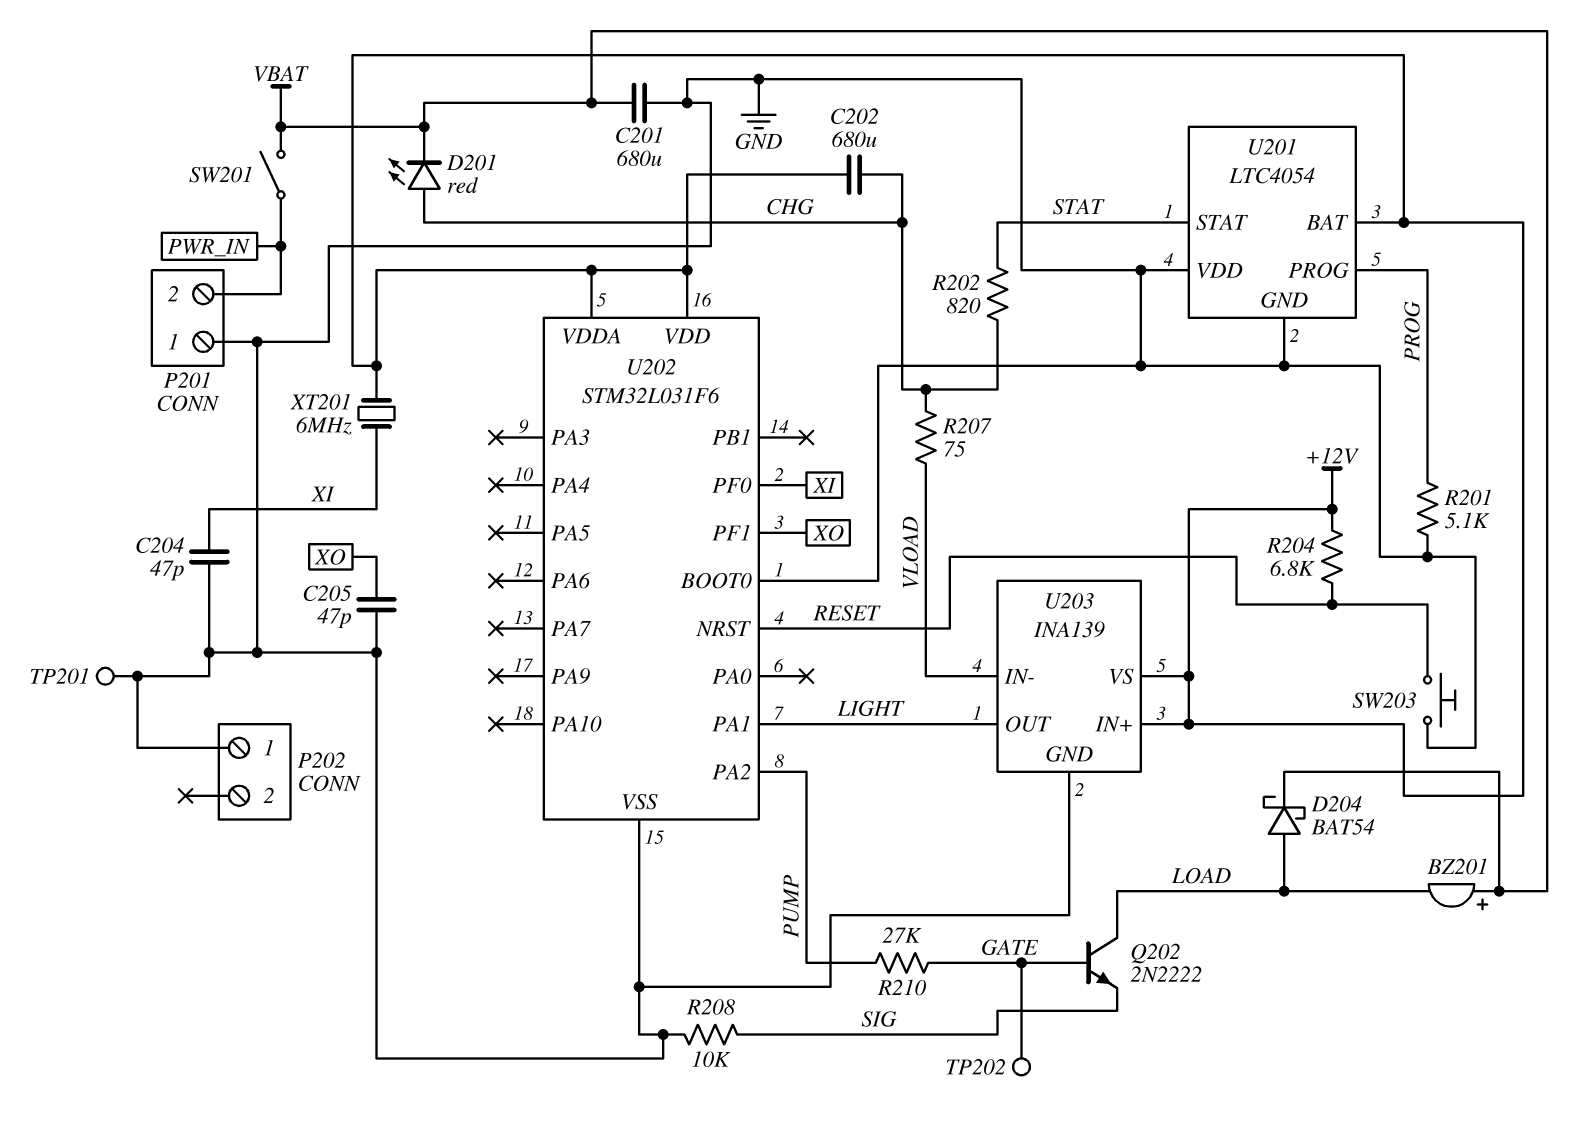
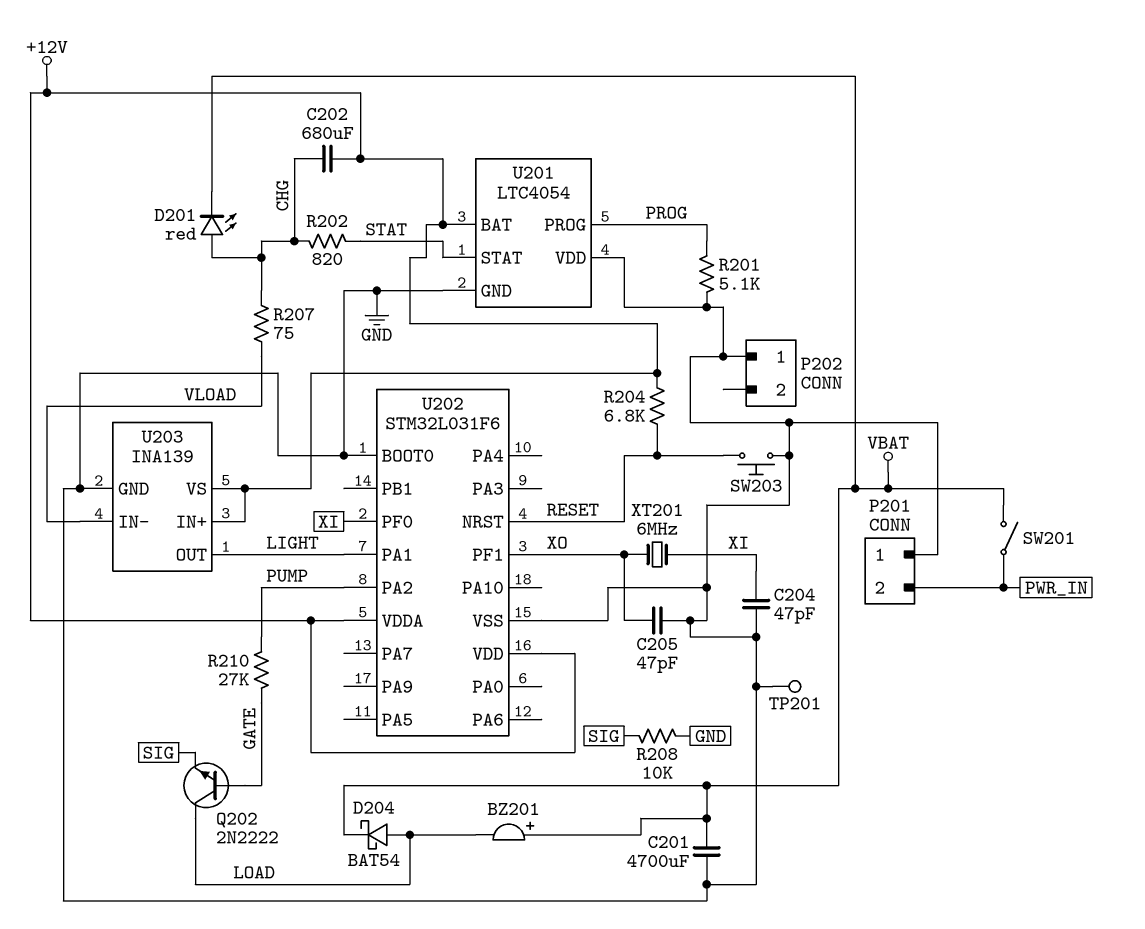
C201: 680uF (GND, VBAT) -> 4700uF (GND, VBAT)
TP202: test point (GATE) -> none
XT201: 6MHz (+12V, XI) -> 6MHz (XI, XO)

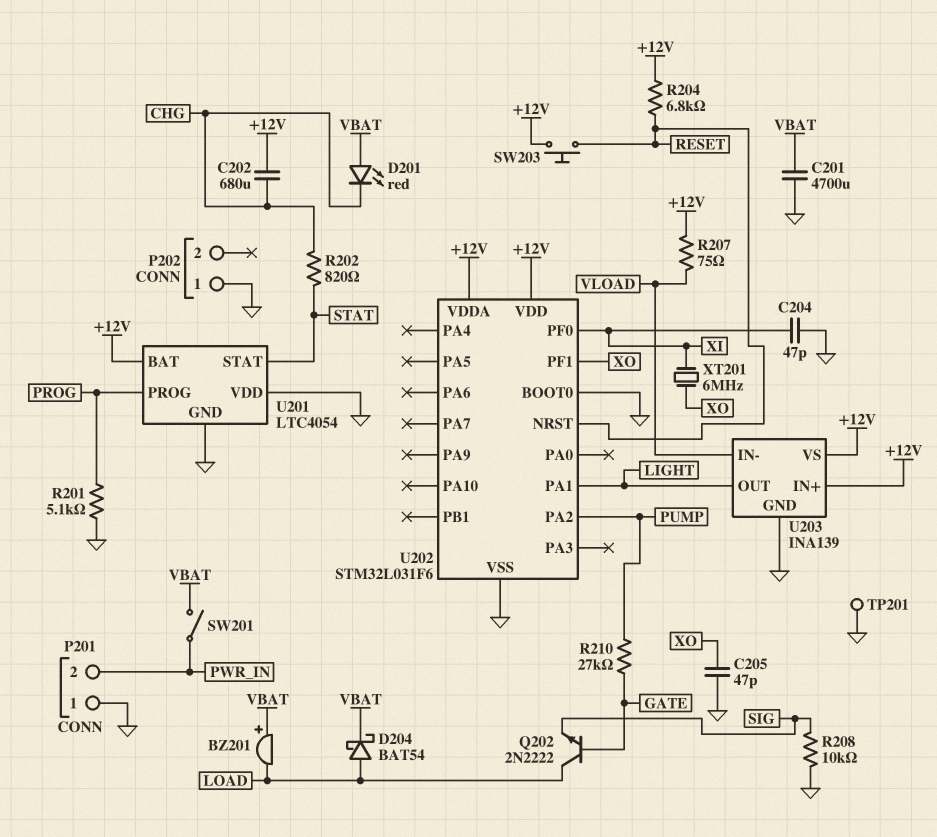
D201: LED red (A CHG, K VBAT) -> LED red (A VBAT, K CHG)
R207: 75 (CHG, VLOAD) -> 75 (+12V, VLOAD)
SW203: button (GND, RESET) -> button (+12V, RESET)

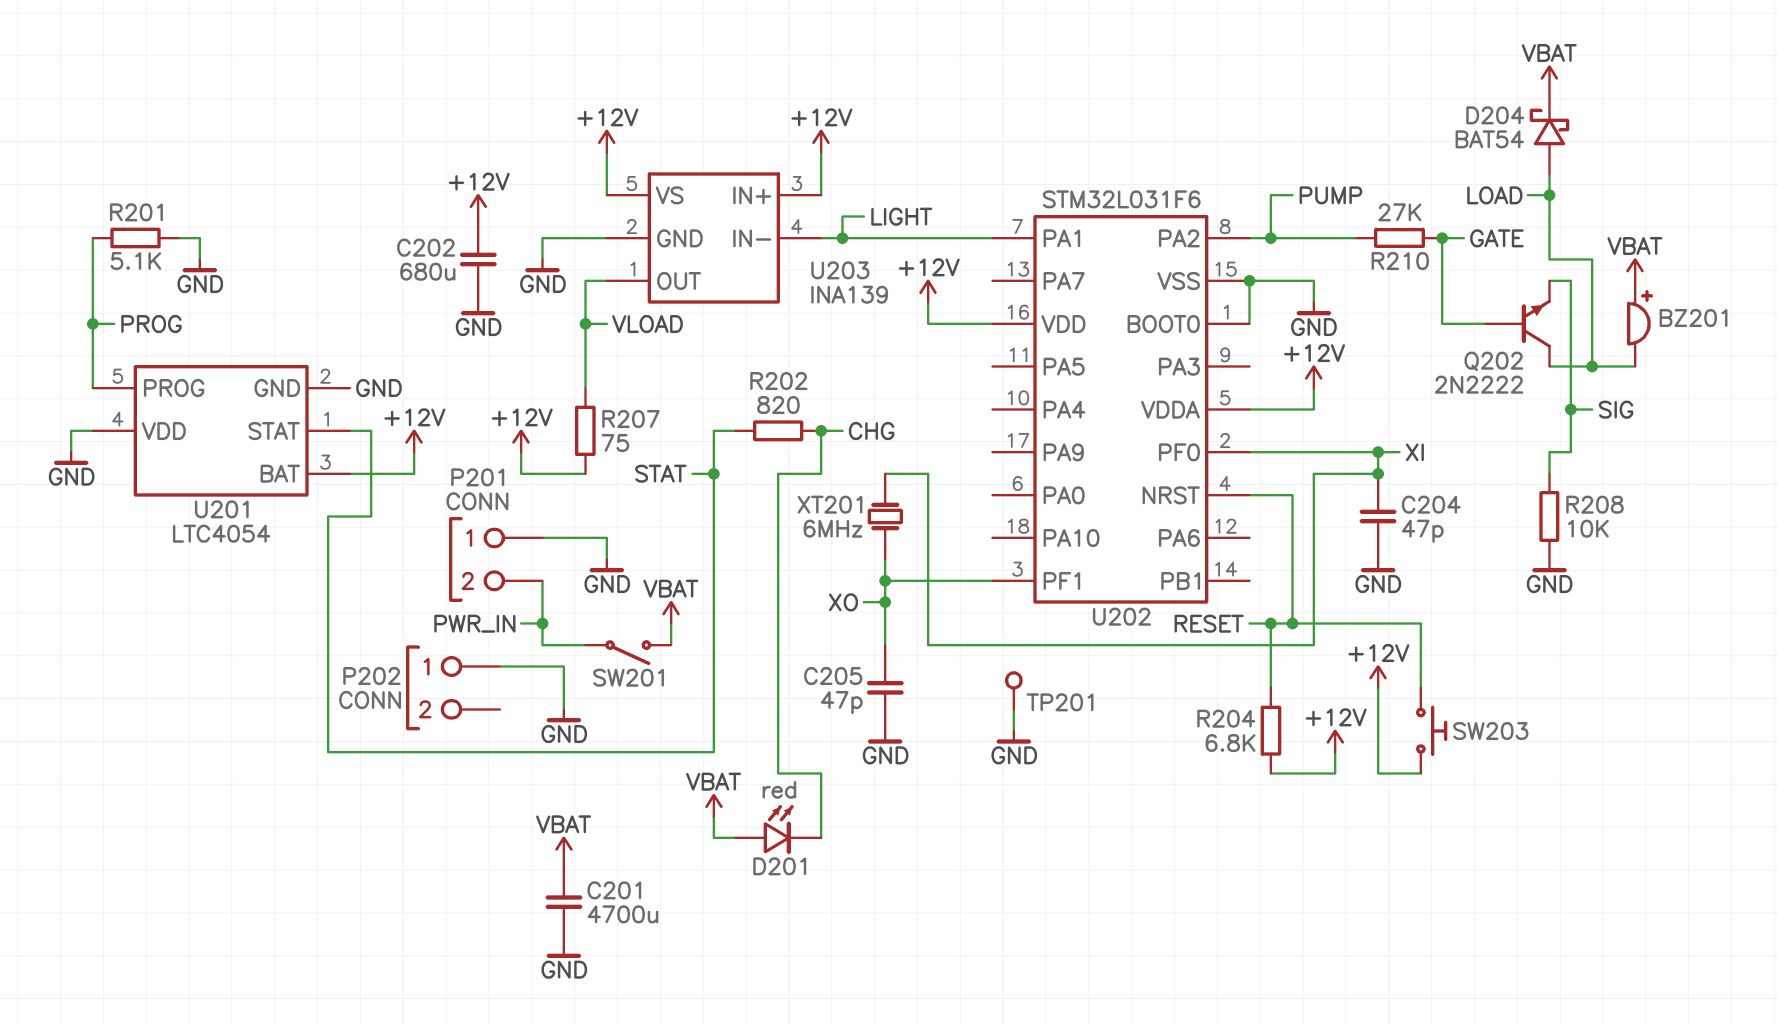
C202: 680uF (+12V, CHG) -> 680uF (+12V, GND)
U203 pin IN-: VLOAD -> LIGHT
U203 pin OUT: LIGHT -> VLOAD

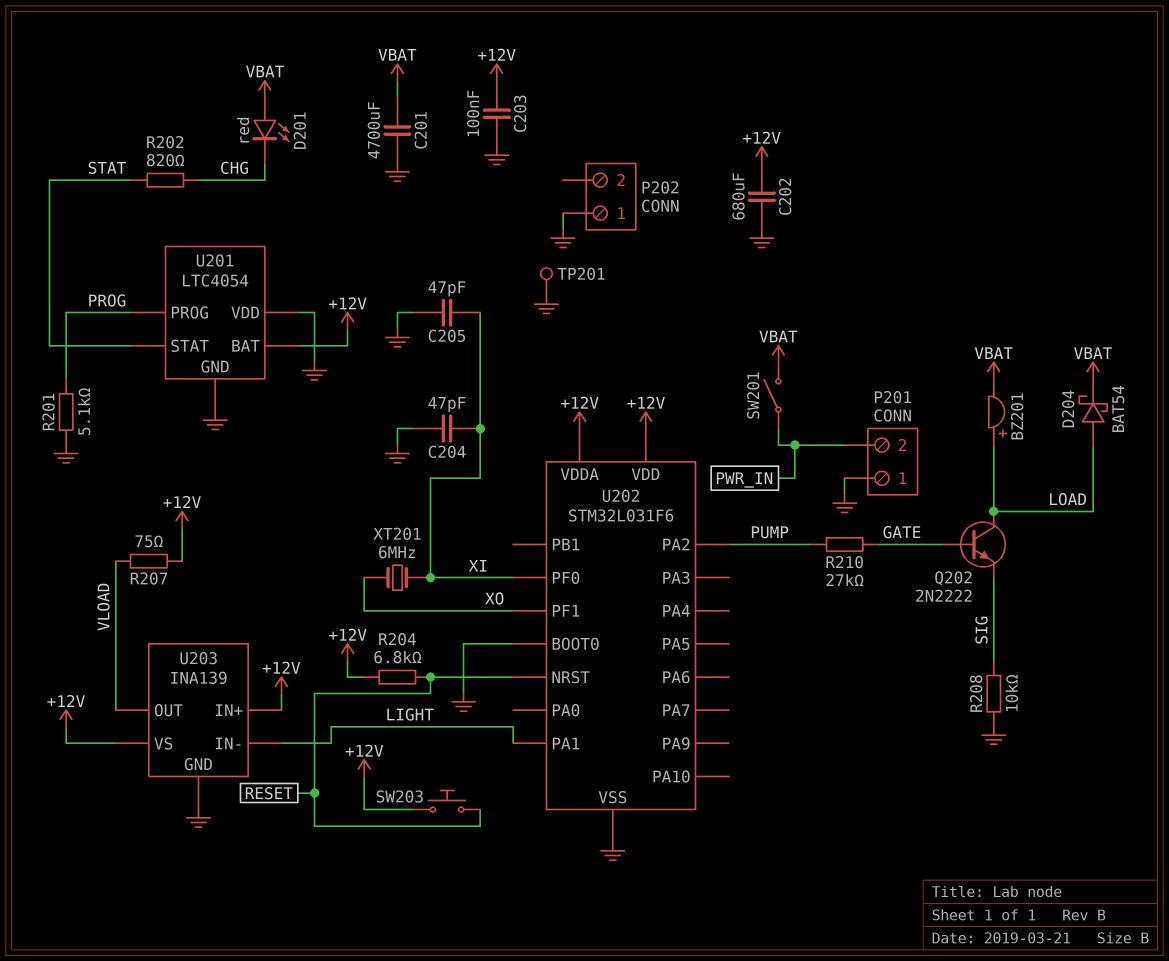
BZ201: buzzer (plus VBAT, minus LOAD) -> buzzer (plus LOAD, minus VBAT)
C203: none -> 100nF (+12V, GND)
C205: 47pF (GND, XO) -> 47pF (GND, XI)

